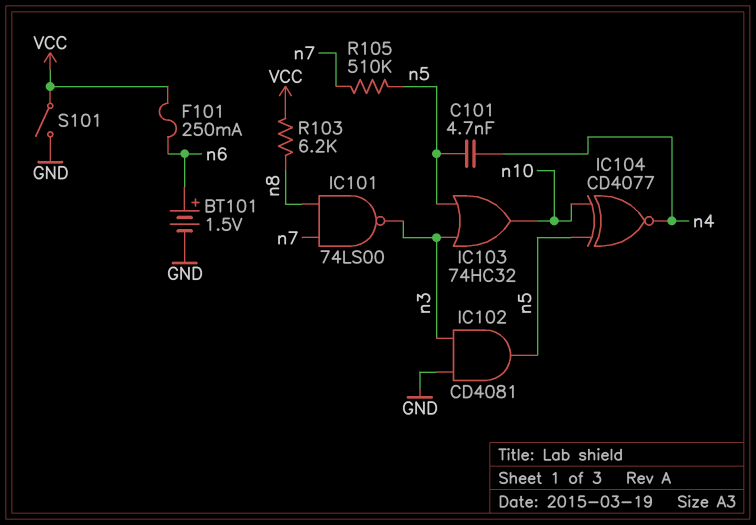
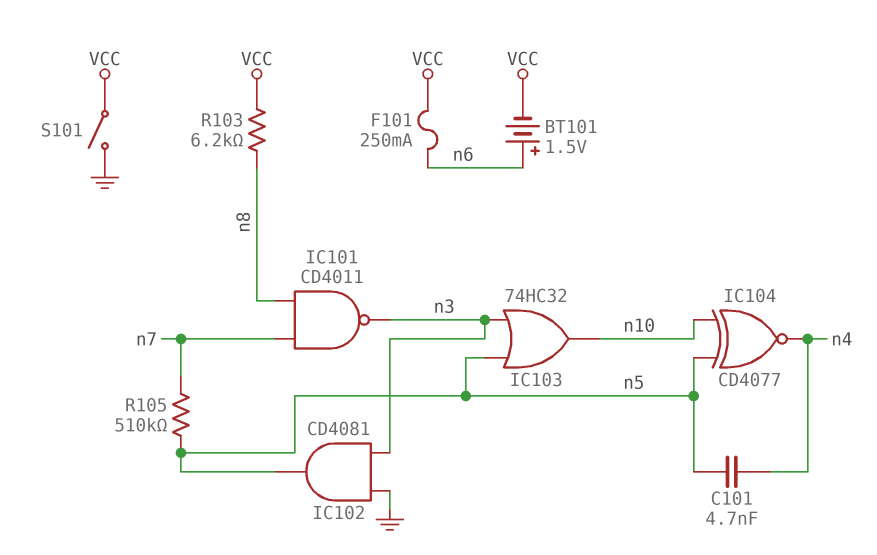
BT101: 1.5V (plus n6, minus GND) -> 1.5V (plus n6, minus VCC)
IC101: NAND 74LS00 (in n7, in n8, out n3) -> NAND CD4011 (in n7, in n8, out n3)

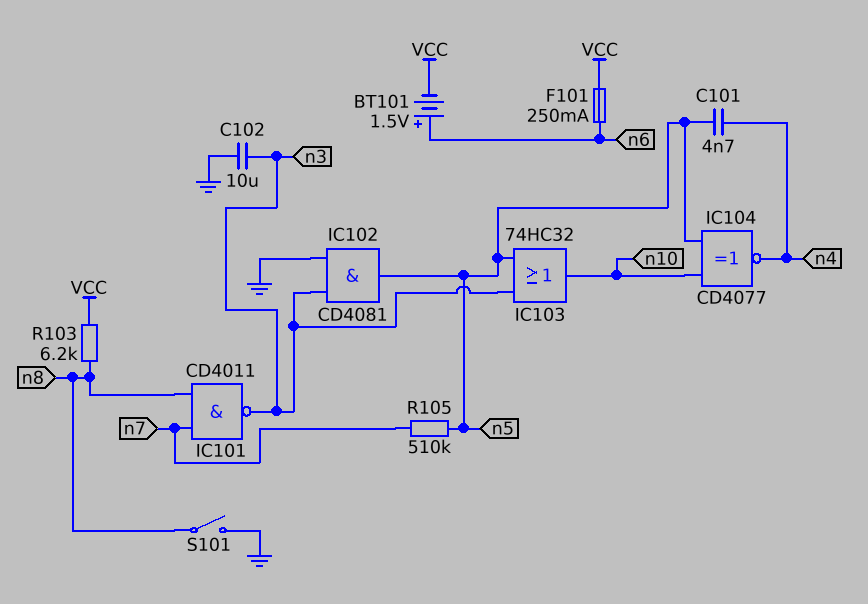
C102: none -> 10uF (GND, n3)
S101: switch (GND, VCC) -> switch (GND, n8)

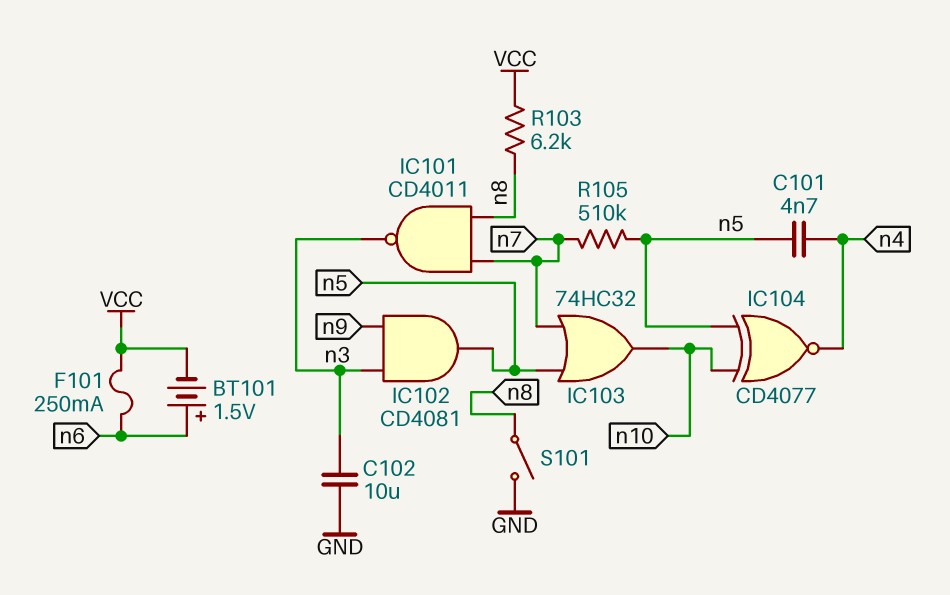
IC102: AND CD4081 (in GND, in n3, out n5) -> AND CD4081 (in n3, in n9, out n5)
IC103: OR 74HC32 (in n3, in n5, out n10) -> OR 74HC32 (in n5, in n7, out n10)

